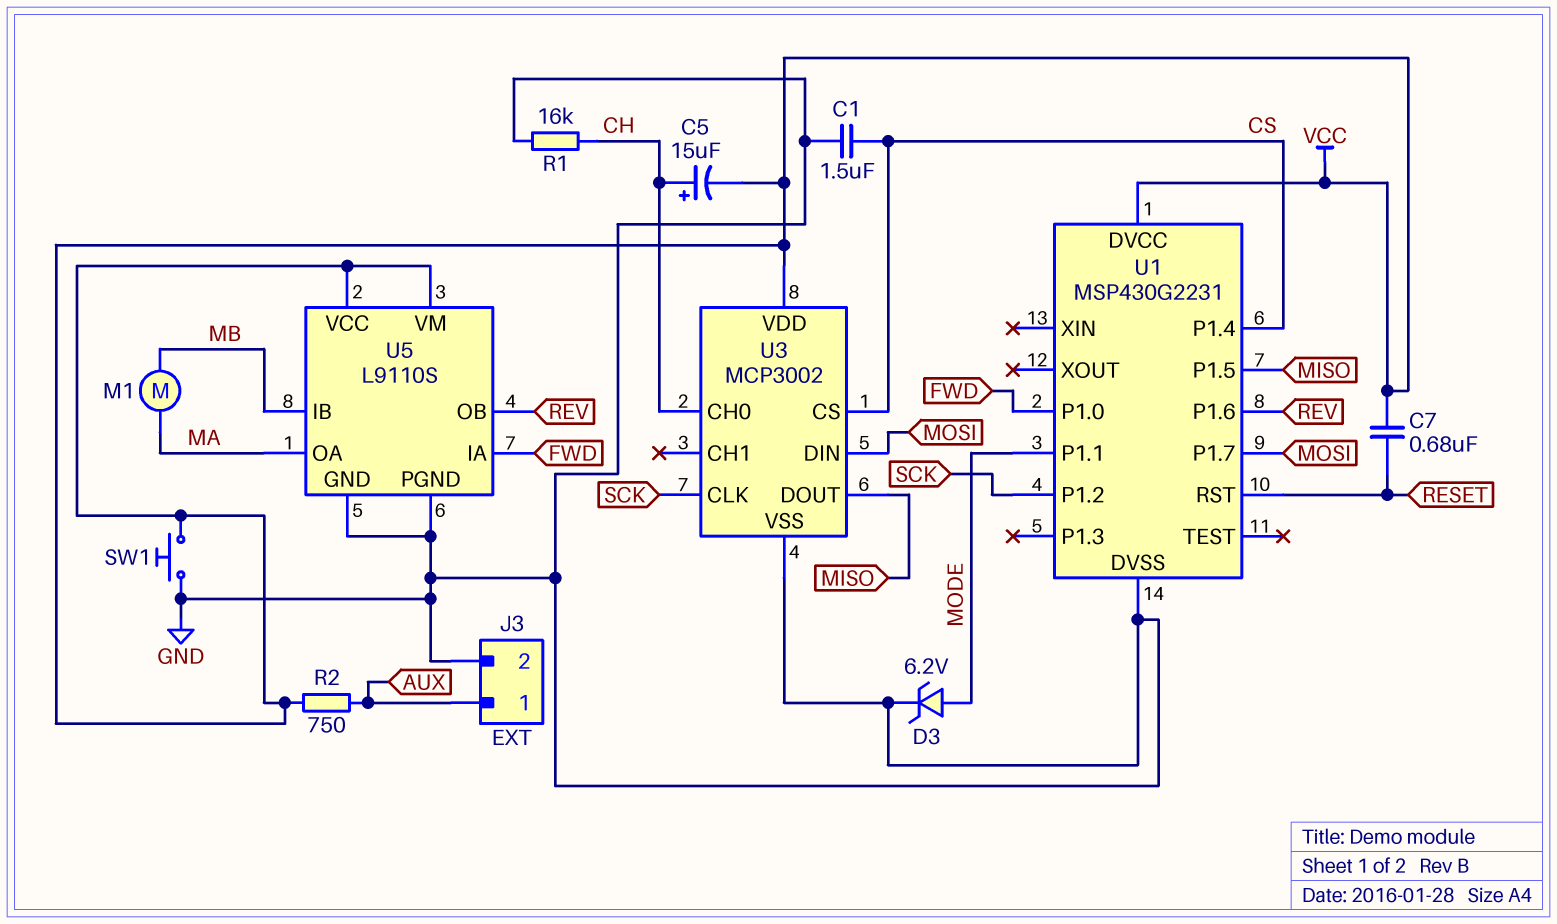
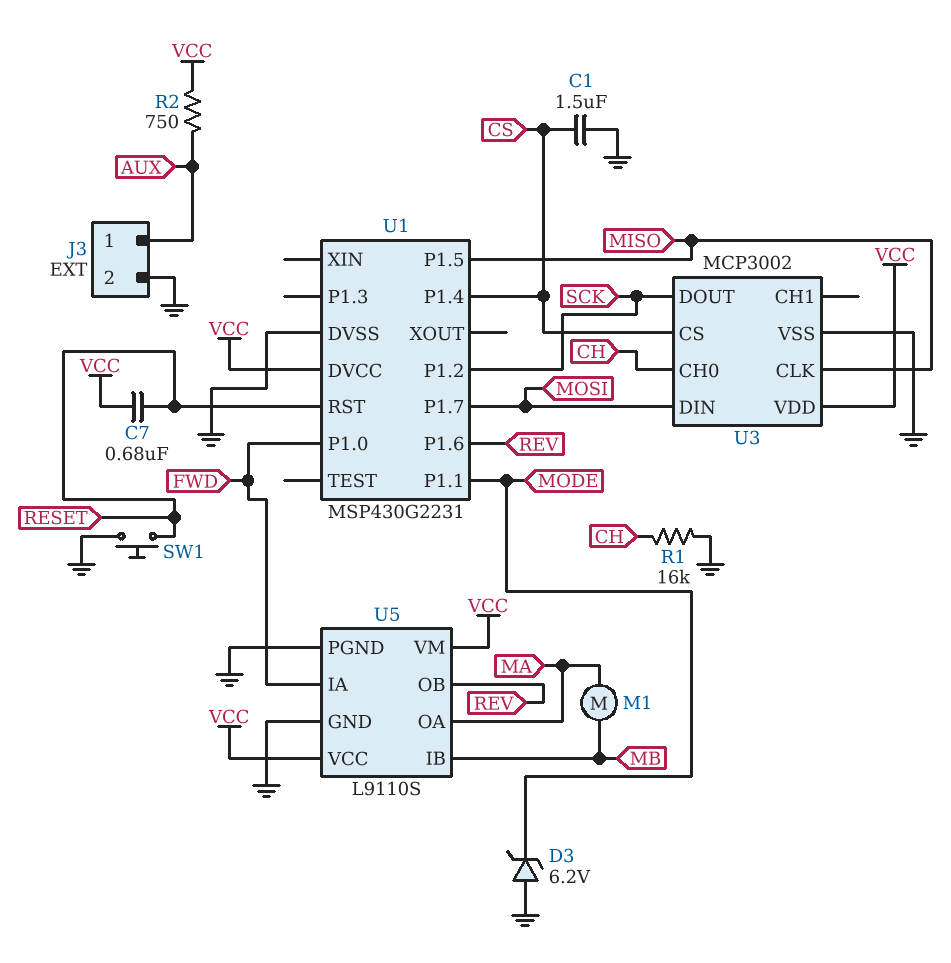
C5: 15uF (plus CH, minus VCC) -> none
D3: zener 6.2V (A MODE, K GND) -> zener 6.2V (A GND, K MODE)
SW1: button (GND, VCC) -> button (GND, RESET)
U3 pin CLK: SCK -> MISO
U3 pin DOUT: MISO -> SCK

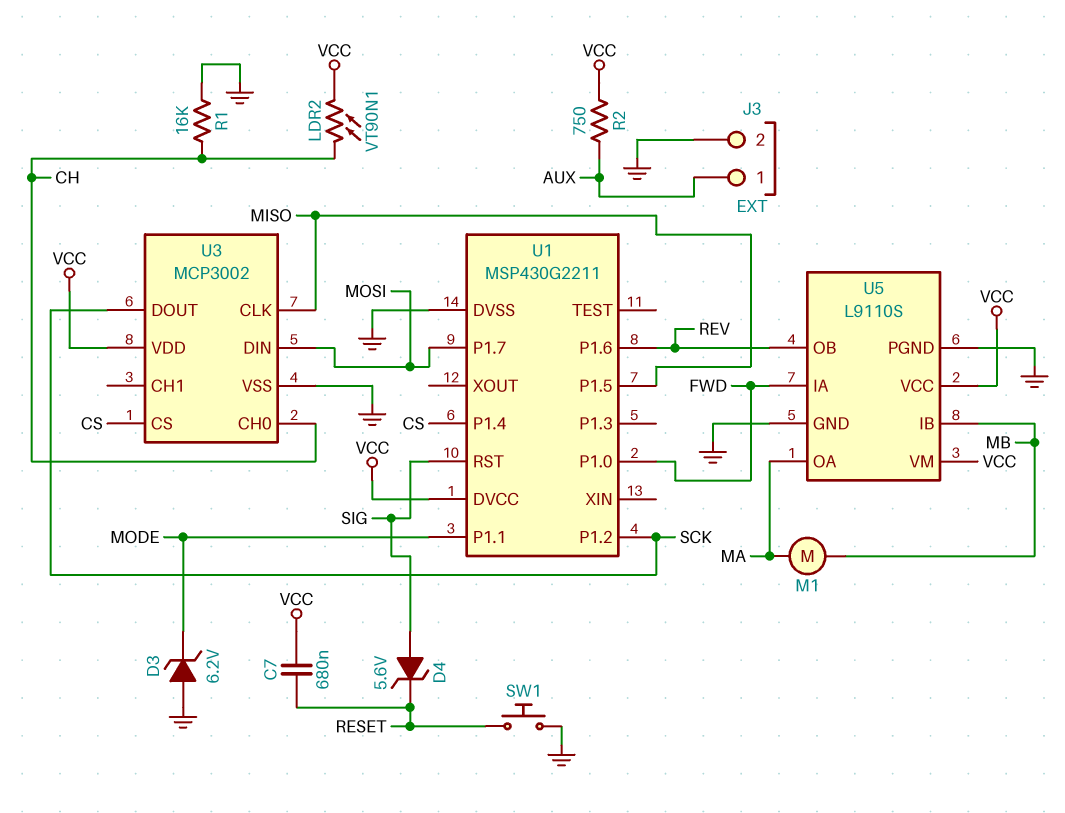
C1: 1.5uF (CS, GND) -> none
D4: none -> zener 5.6V (A SIG, K RESET)
LDR2: none -> VT90N1 (CH, VCC)
U1: MSP430G2231 -> MSP430G2211
U1 pin RST: RESET -> SIG

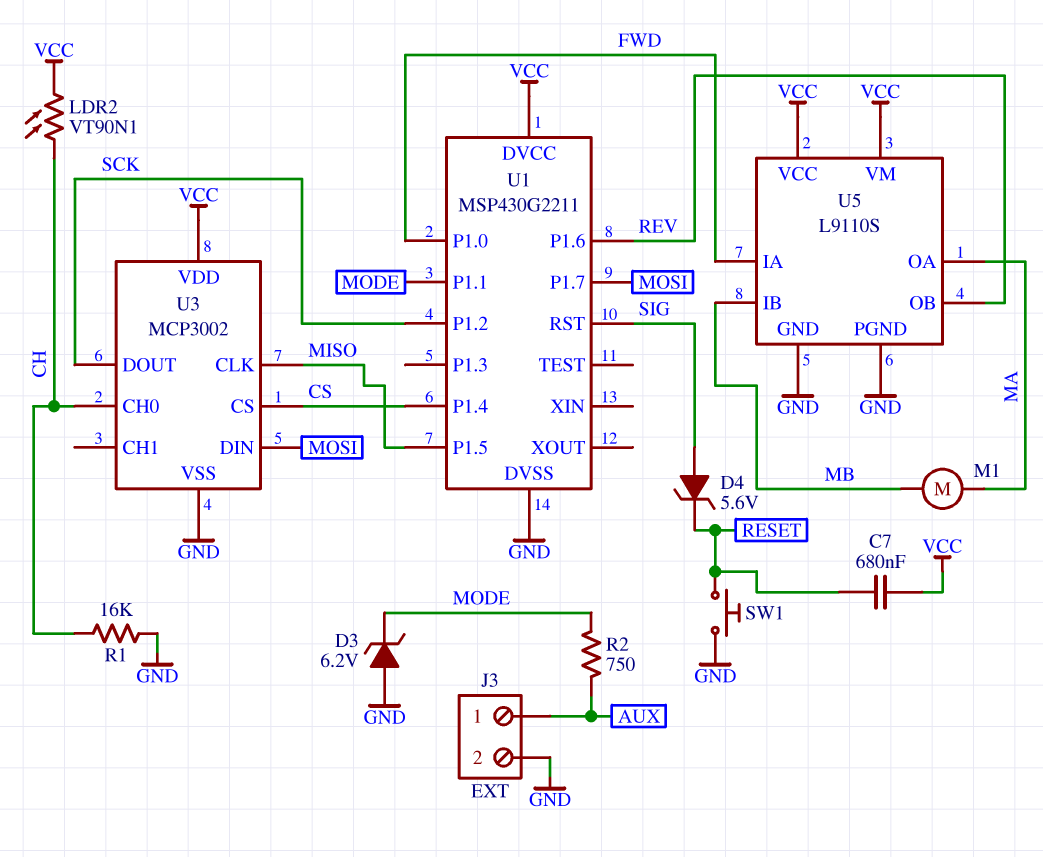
R2: 750 (AUX, VCC) -> 750 (AUX, MODE)

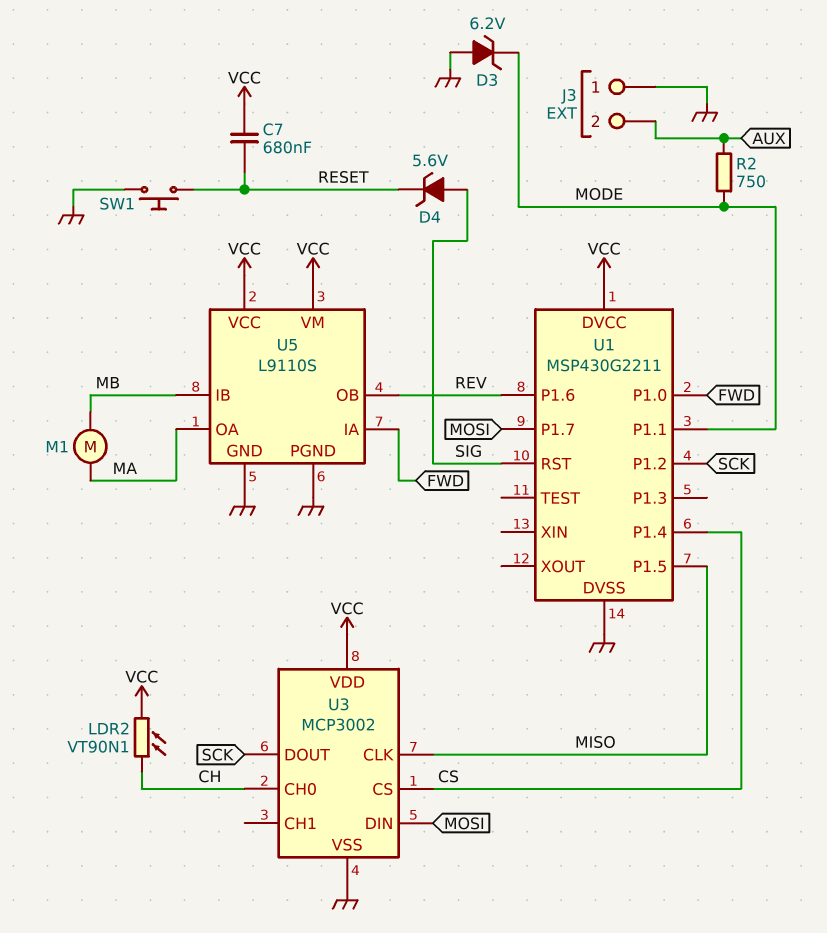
J3 pin 1: AUX -> GND
J3 pin 2: GND -> AUX
R1: 16k (CH, GND) -> none

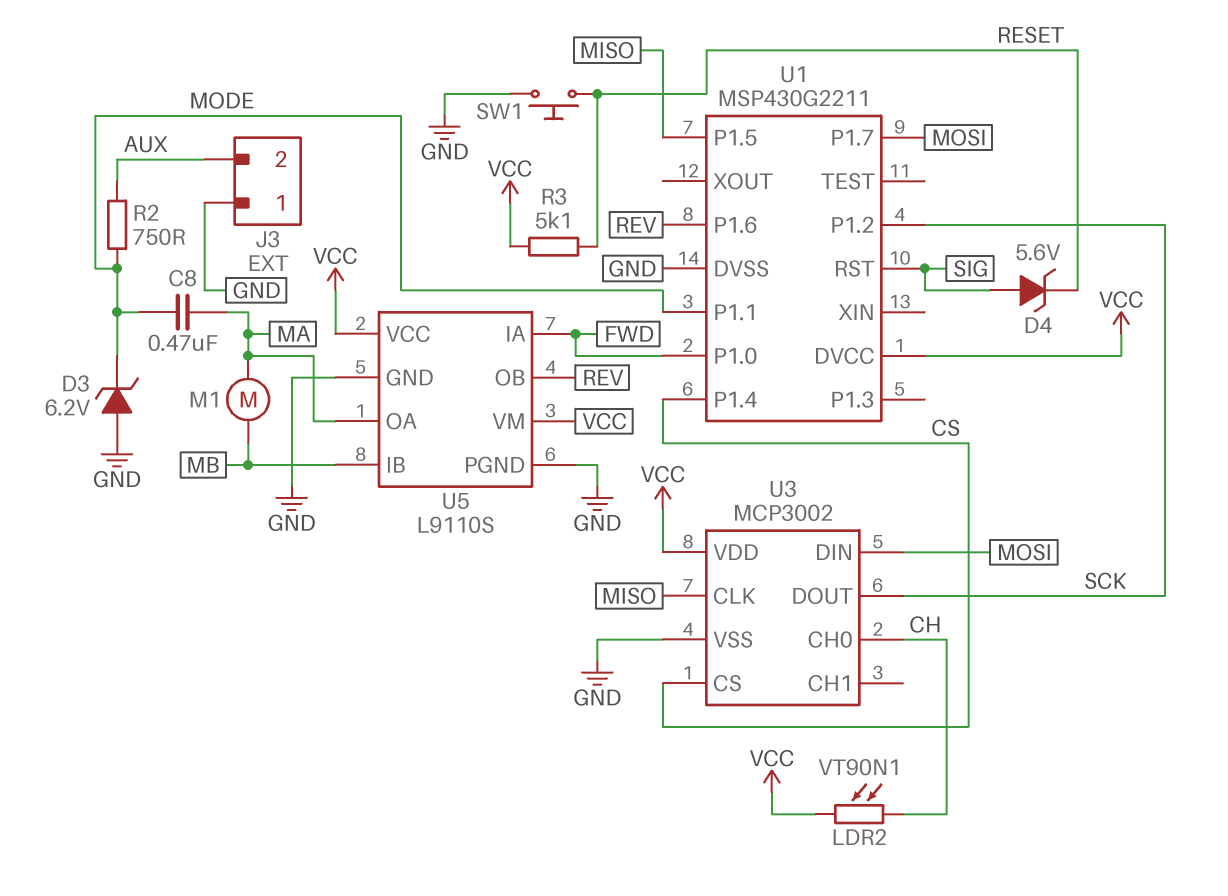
C7: 680nF (RESET, VCC) -> none
C8: none -> 470nF (MA, MODE)
R3: none -> 5.1k (RESET, VCC)

